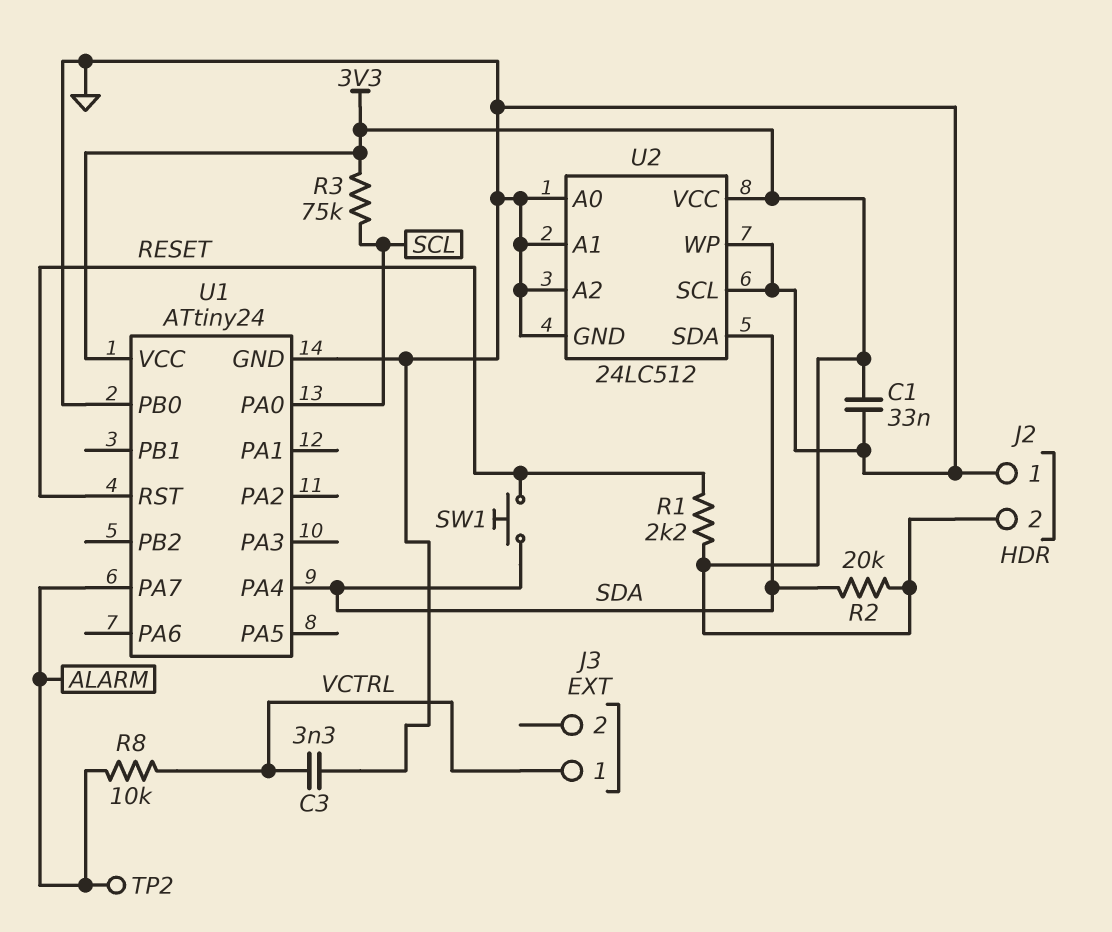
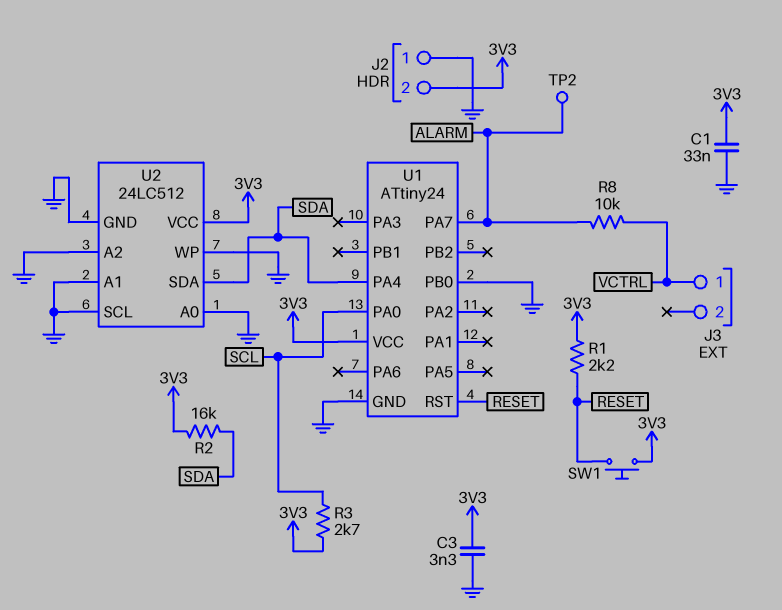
C3: 3.3nF (GND, VCTRL) -> 3.3nF (3V3, GND)
R2: 20k (3V3, SDA) -> 16k (3V3, SDA)
R3: 75k (3V3, SCL) -> 2.7k (3V3, SCL)
SW1: button (RESET, SDA) -> button (3V3, RESET)

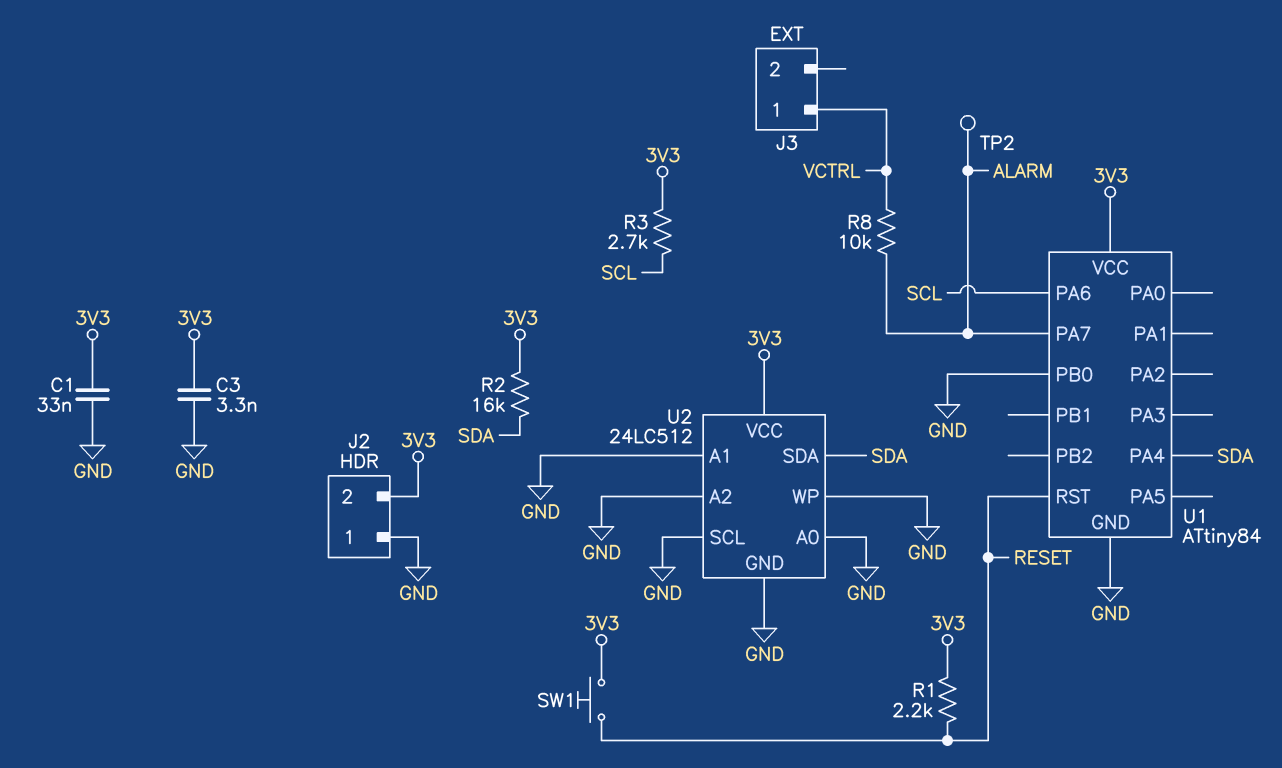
U1: ATtiny24 -> ATtiny84
U1 pin PA0: SCL -> none
U1 pin PA6: none -> SCL

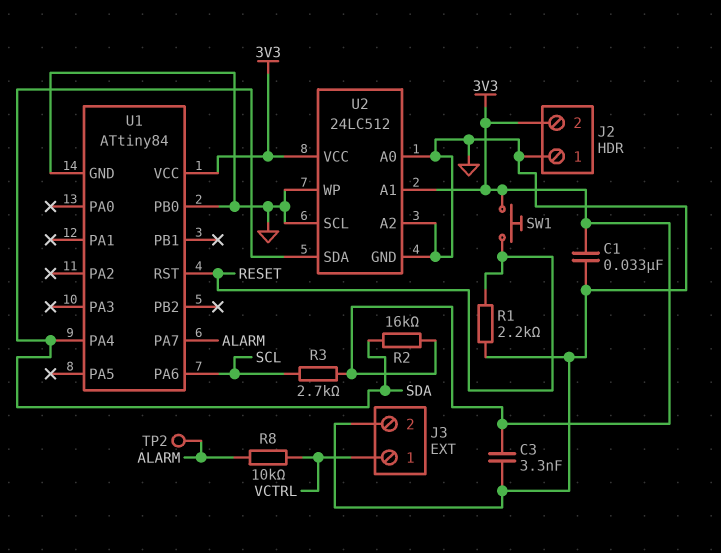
J3 pin 2: none -> GND
R1: 2.2k (3V3, RESET) -> 2.2k (GND, RESET)
U2 pin A1: GND -> 3V3

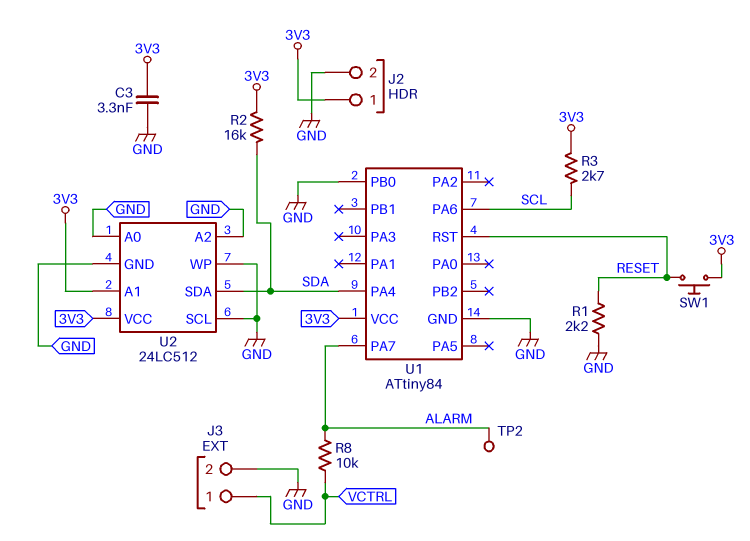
C1: 33nF (3V3, GND) -> none
J2 pin 1: GND -> 3V3
J2 pin 2: 3V3 -> GND

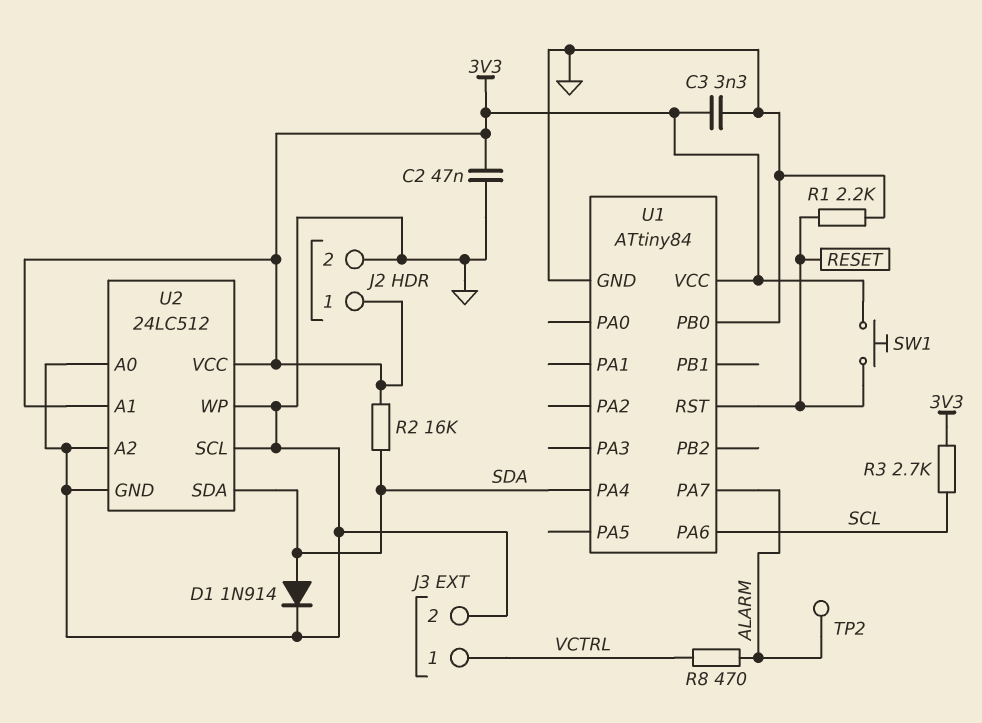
C2: none -> 47nF (3V3, GND)
D1: none -> diode 1N914 (A SDA, K GND)
R8: 10k (ALARM, VCTRL) -> 470 (ALARM, VCTRL)

